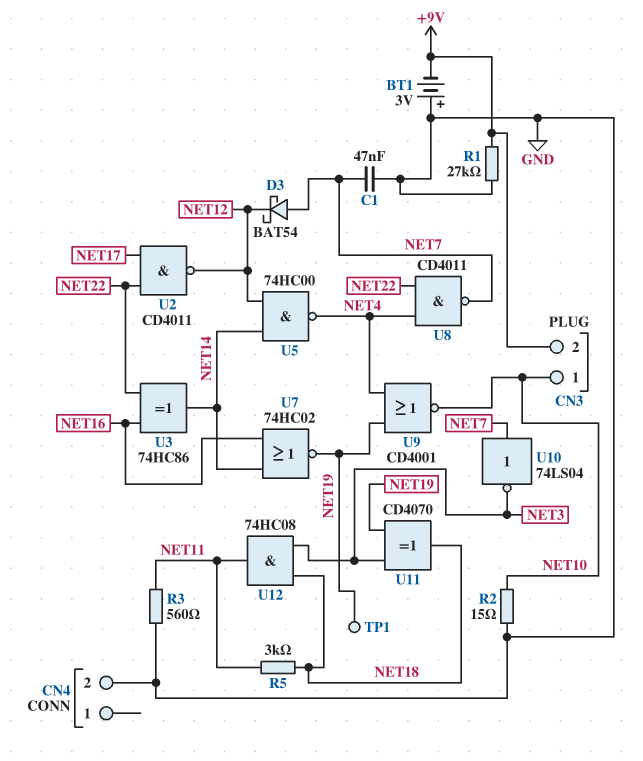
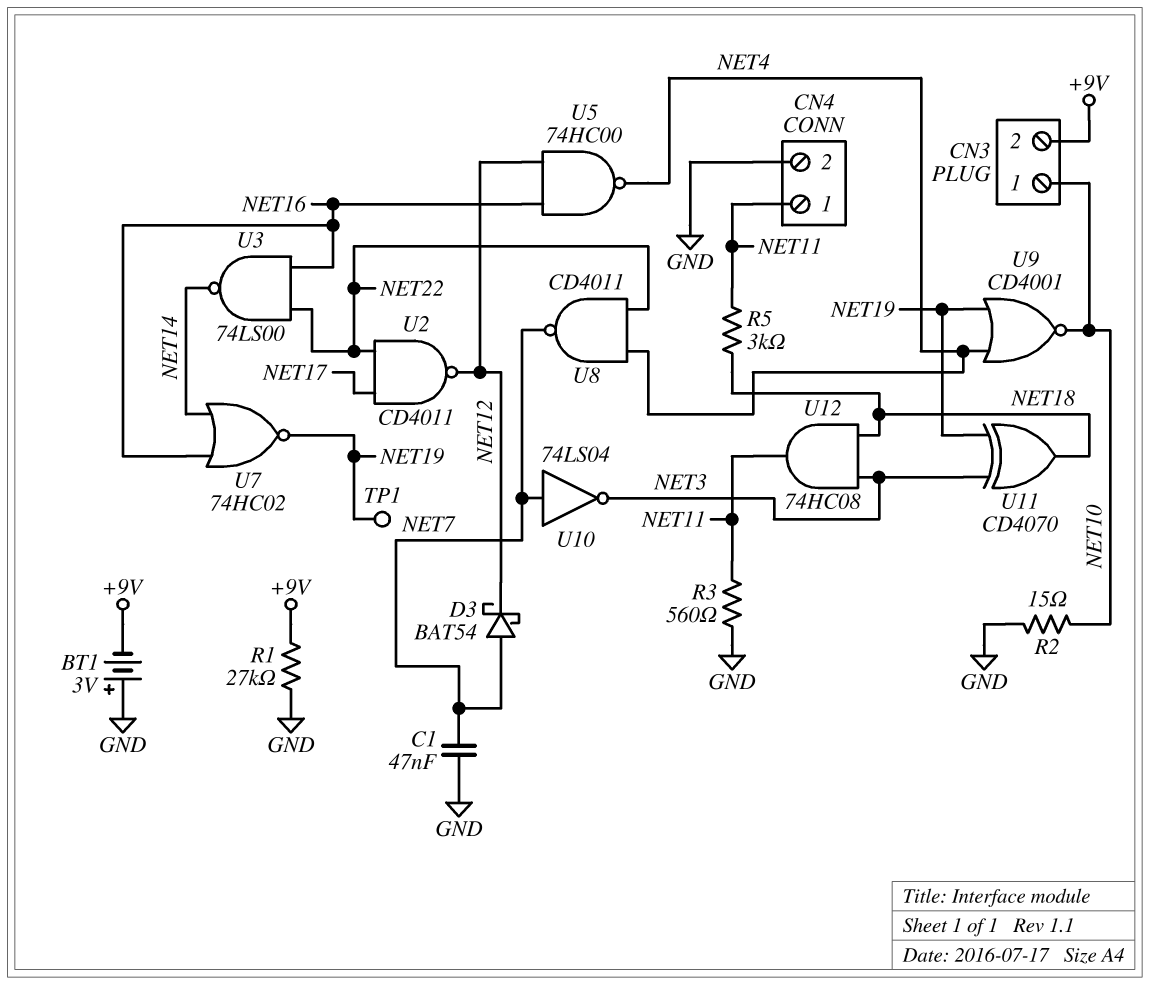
CN4 pin 1: none -> NET11
U3: XOR 74HC86 (in NET16, in NET22, out NET14) -> NAND 74LS00 (in NET16, in NET22, out NET14)
U5: NAND 74HC00 (in NET12, in NET14, out NET4) -> NAND 74HC00 (in NET12, in NET16, out NET4)

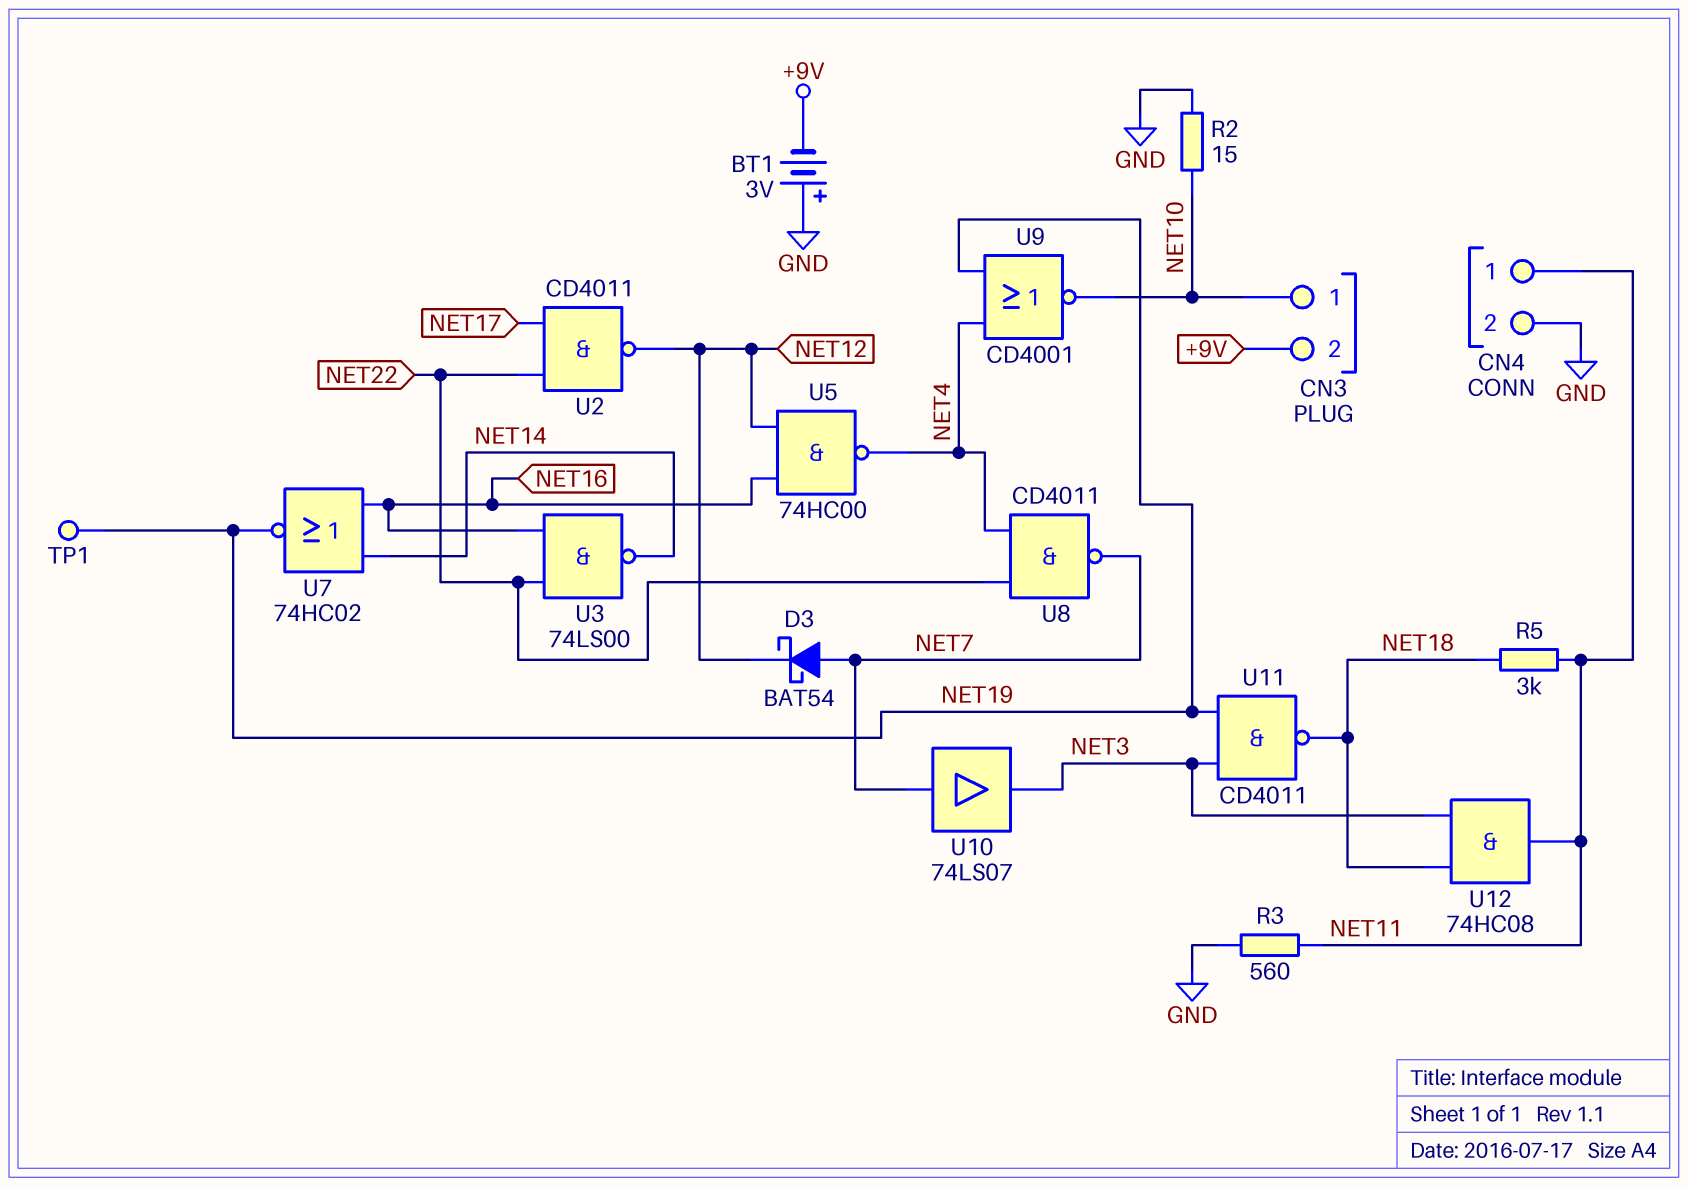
C1: 47nF (GND, NET7) -> none
R1: 27k (+9V, GND) -> none
U10: NOT 74LS04 (in NET7, out NET3) -> buffer 74LS07 (in NET7, out NET3)
U11: XOR CD4070 (in NET3, in NET19, out NET18) -> NAND CD4011 (in NET3, in NET19, out NET18)

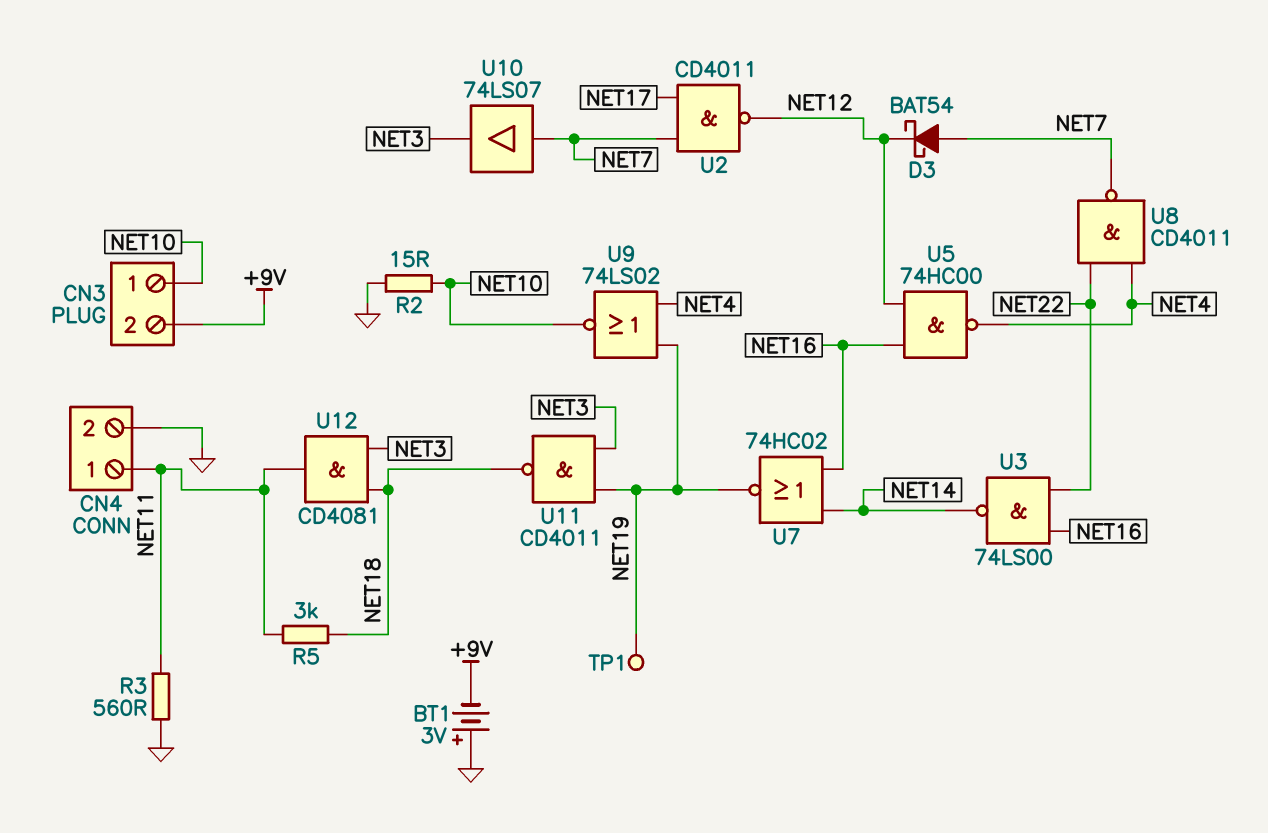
U2: NAND CD4011 (in NET17, in NET22, out NET12) -> NAND CD4011 (in NET7, in NET17, out NET12)
U9: NOR CD4001 (in NET4, in NET19, out NET10) -> NOR 74LS02 (in NET4, in NET19, out NET10)
U12: AND 74HC08 (in NET3, in NET18, out NET11) -> AND CD4081 (in NET3, in NET18, out NET11)

